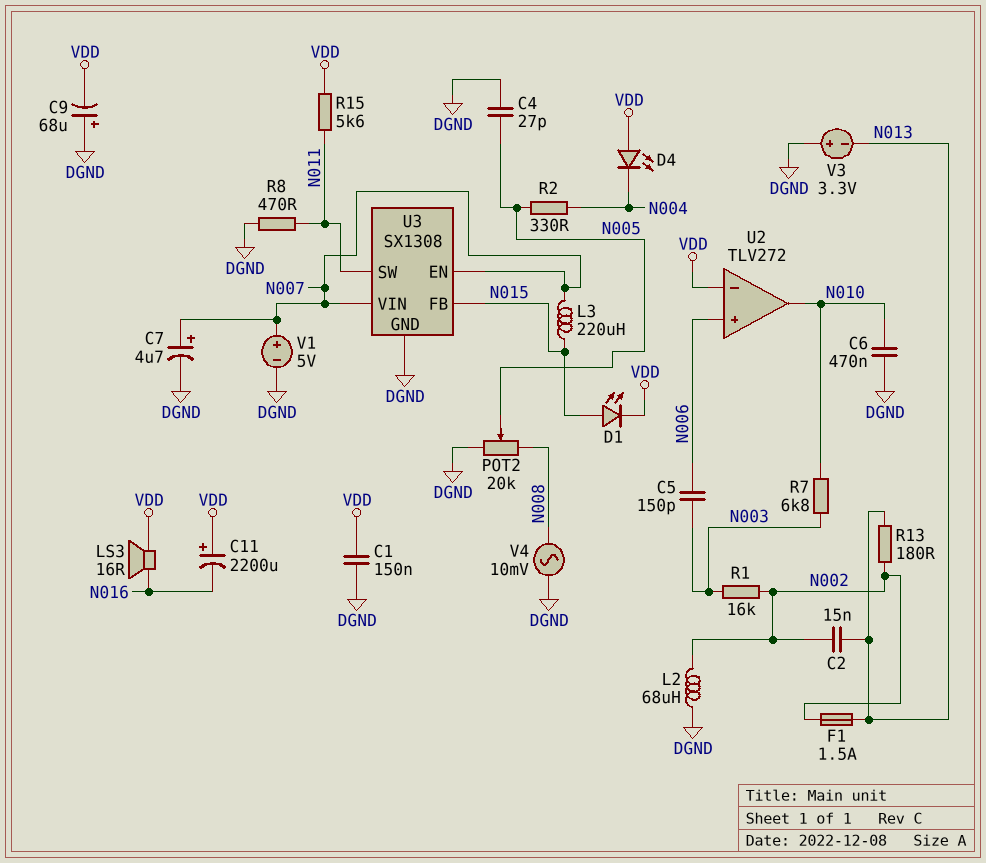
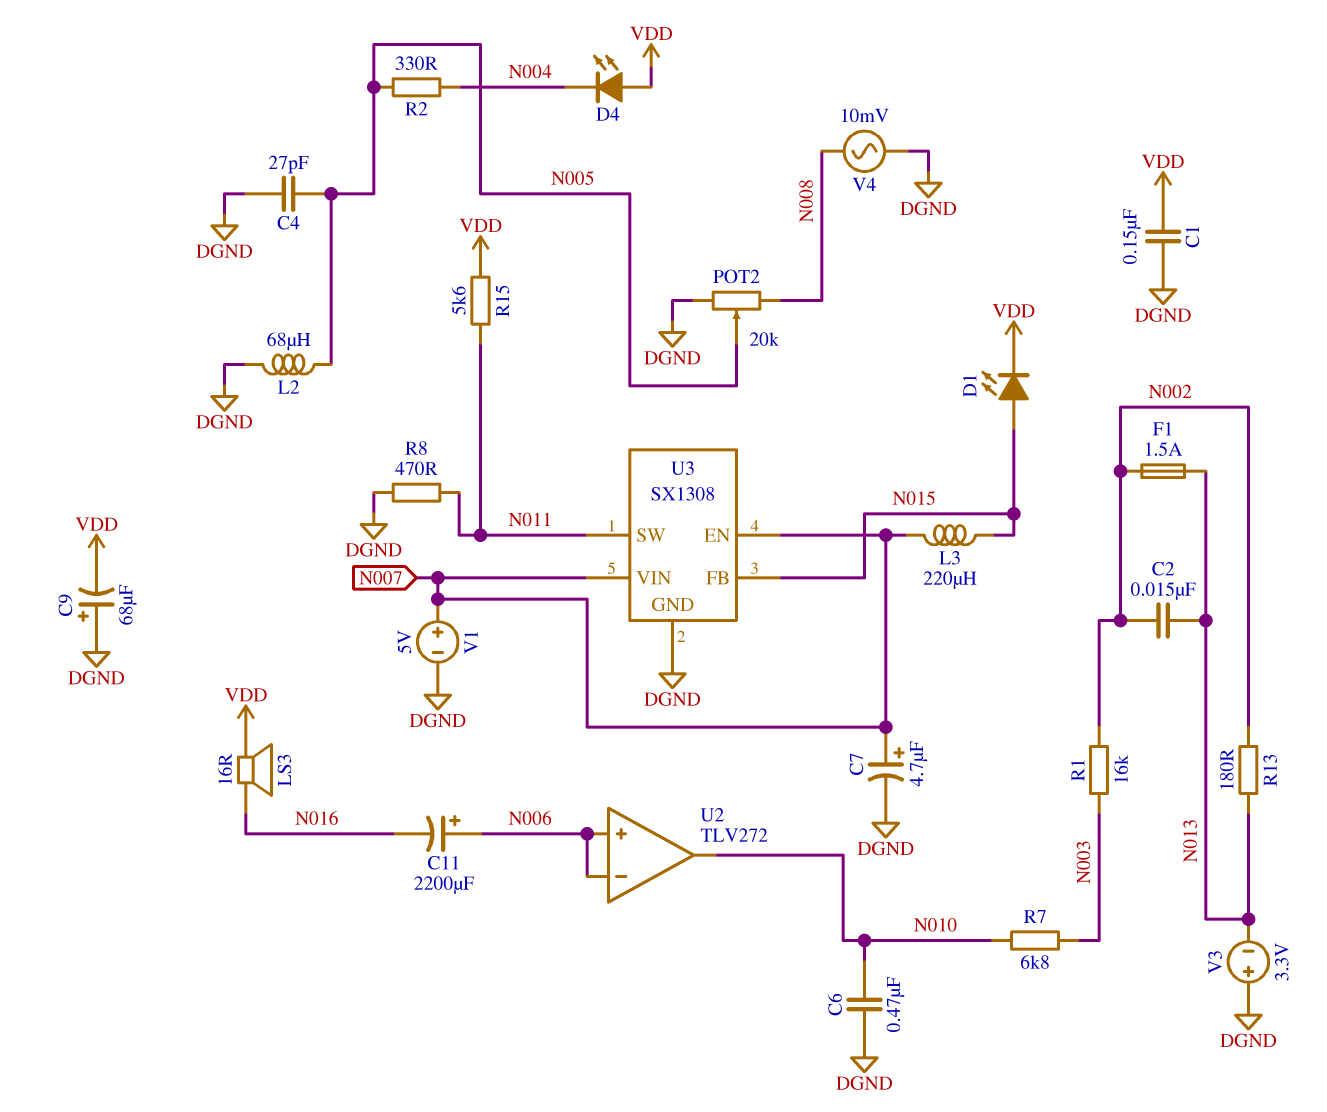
C5: 150pF (N003, N006) -> none
C11: 2200uF (plus VDD, minus N016) -> 2200uF (plus N006, minus N016)
L2: 68uH (DGND, N002) -> 68uH (DGND, N005)
U2 pin in-: VDD -> N006

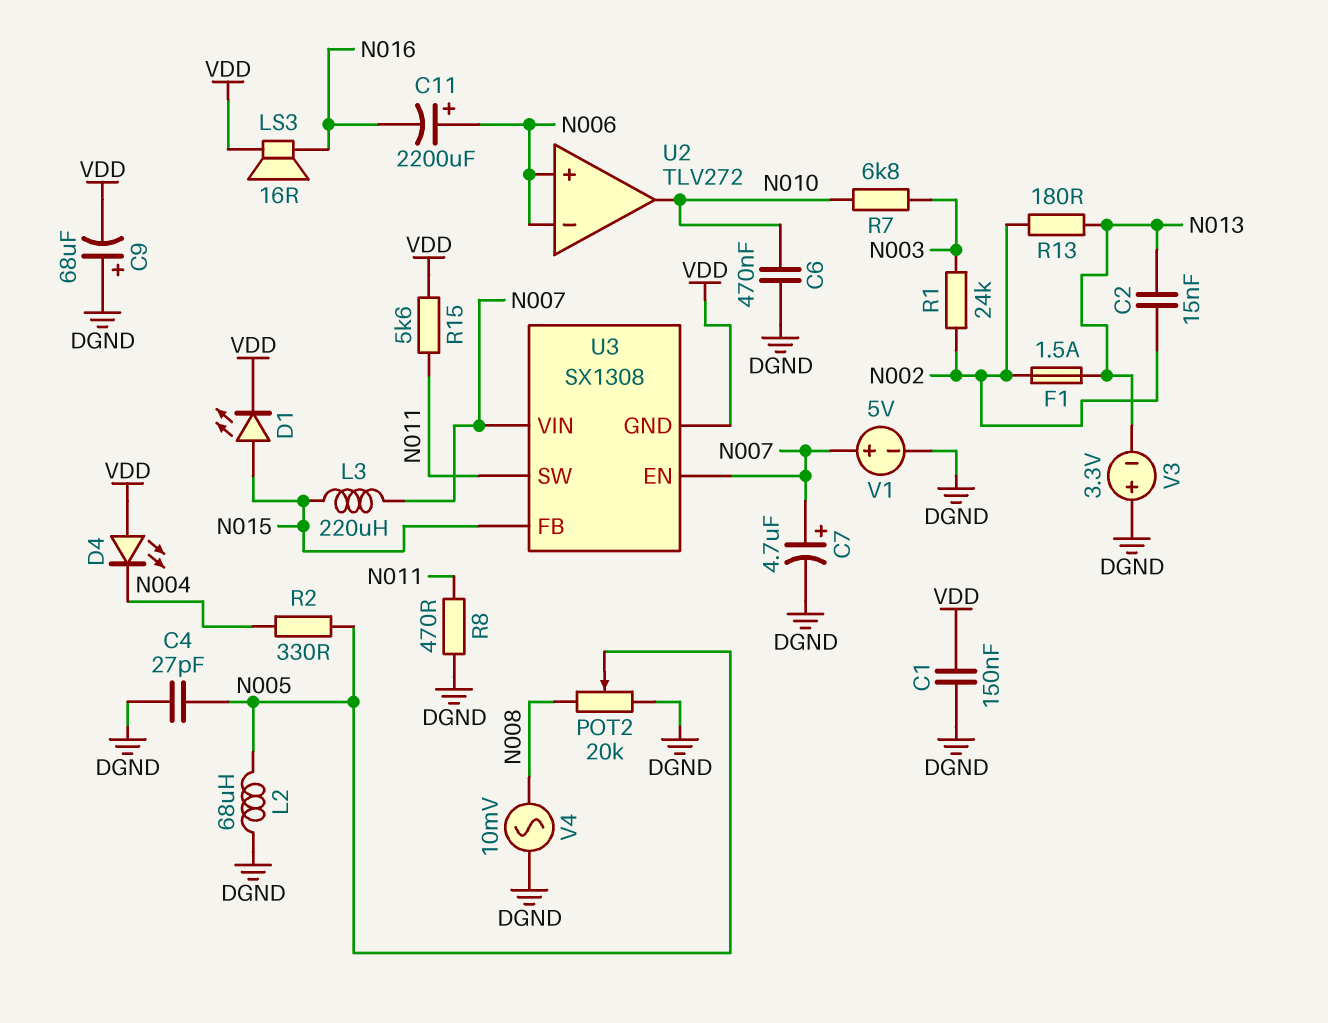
R1: 16k (N002, N003) -> 24k (N002, N003)
U3 pin GND: DGND -> VDD

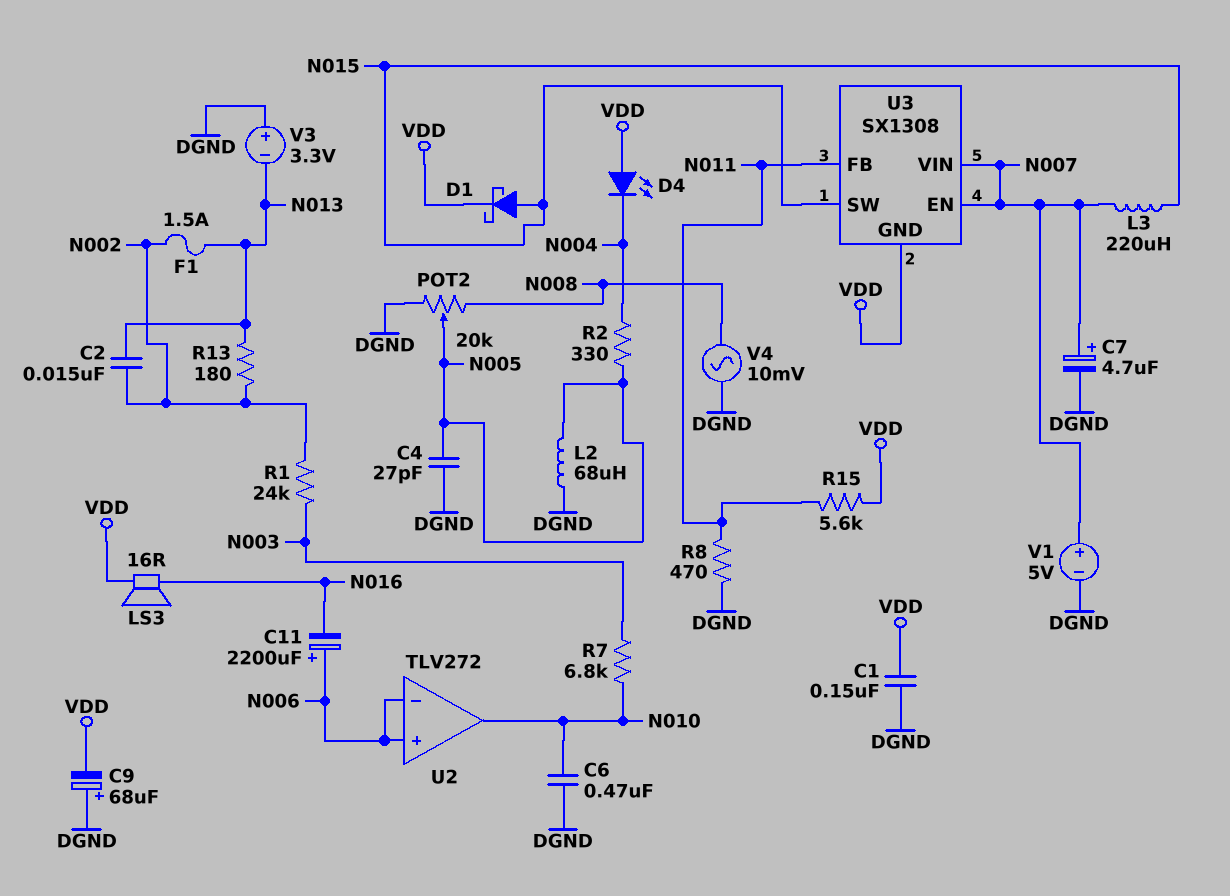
D1: LED (A N015, K VDD) -> schottky (A N015, K VDD)
U3 pin FB: N015 -> N011
U3 pin SW: N011 -> N015

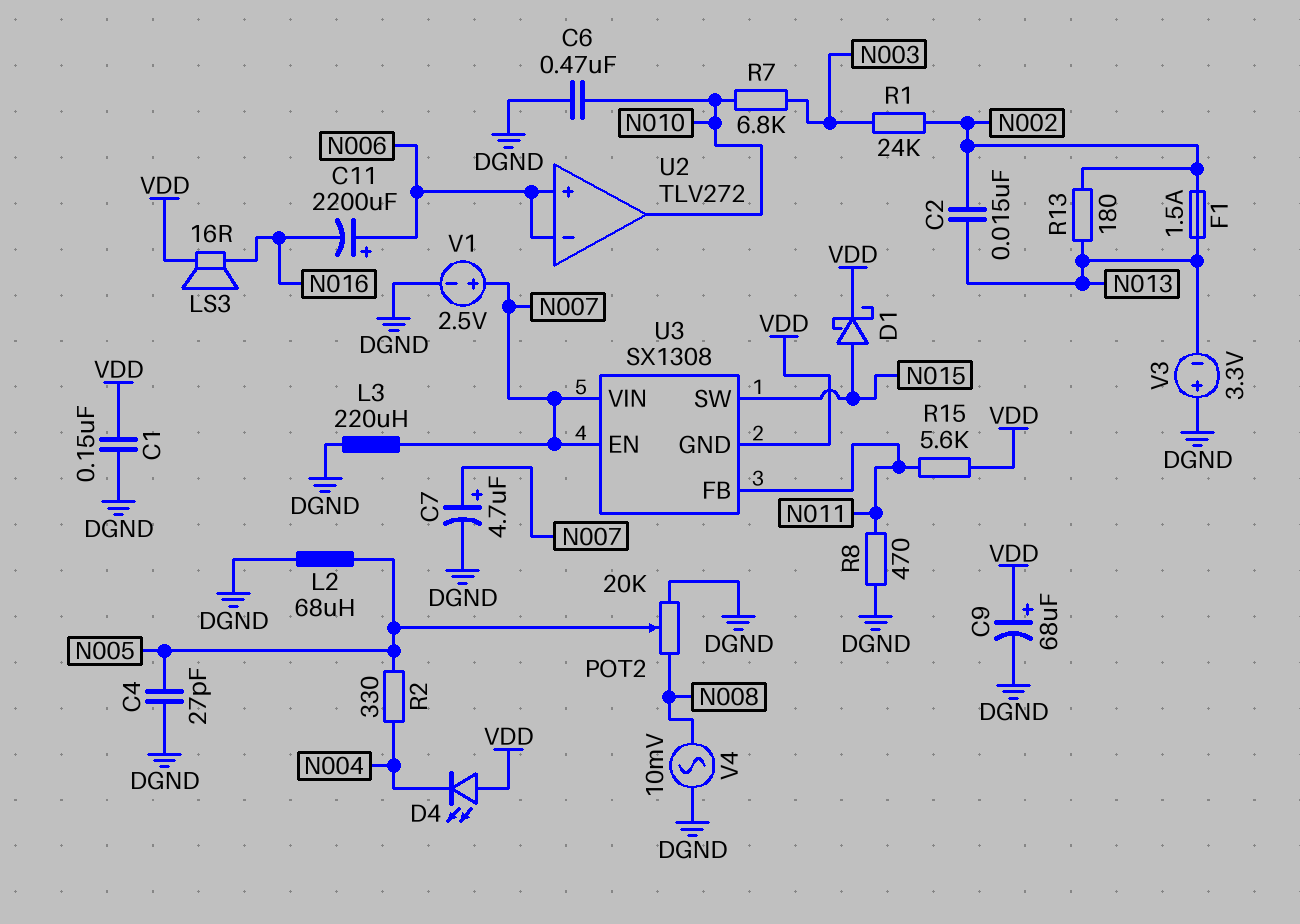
C9: 68uF (plus DGND, minus VDD) -> 68uF (plus VDD, minus DGND)
L3: 220uH (N007, N015) -> 220uH (DGND, N007)
V1: 5V (plus N007, minus DGND) -> 2.5V (plus N007, minus DGND)

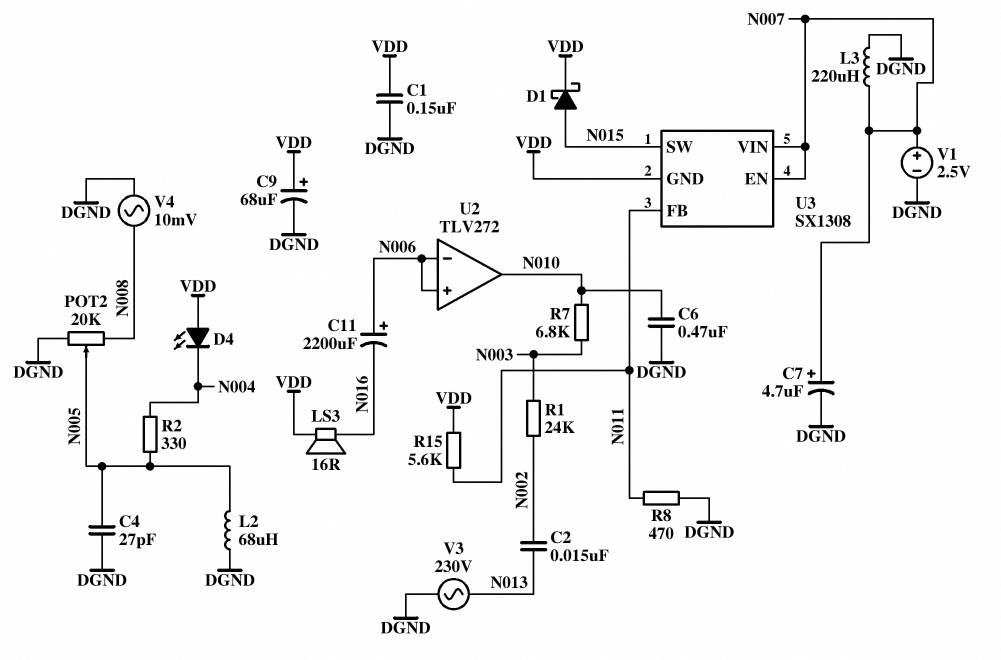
F1: 1.5A (N002, N013) -> none
R13: 180 (N002, N013) -> none
V3: 3.3V (plus DGND, minus N013) -> AC 230V (DGND, N013)

